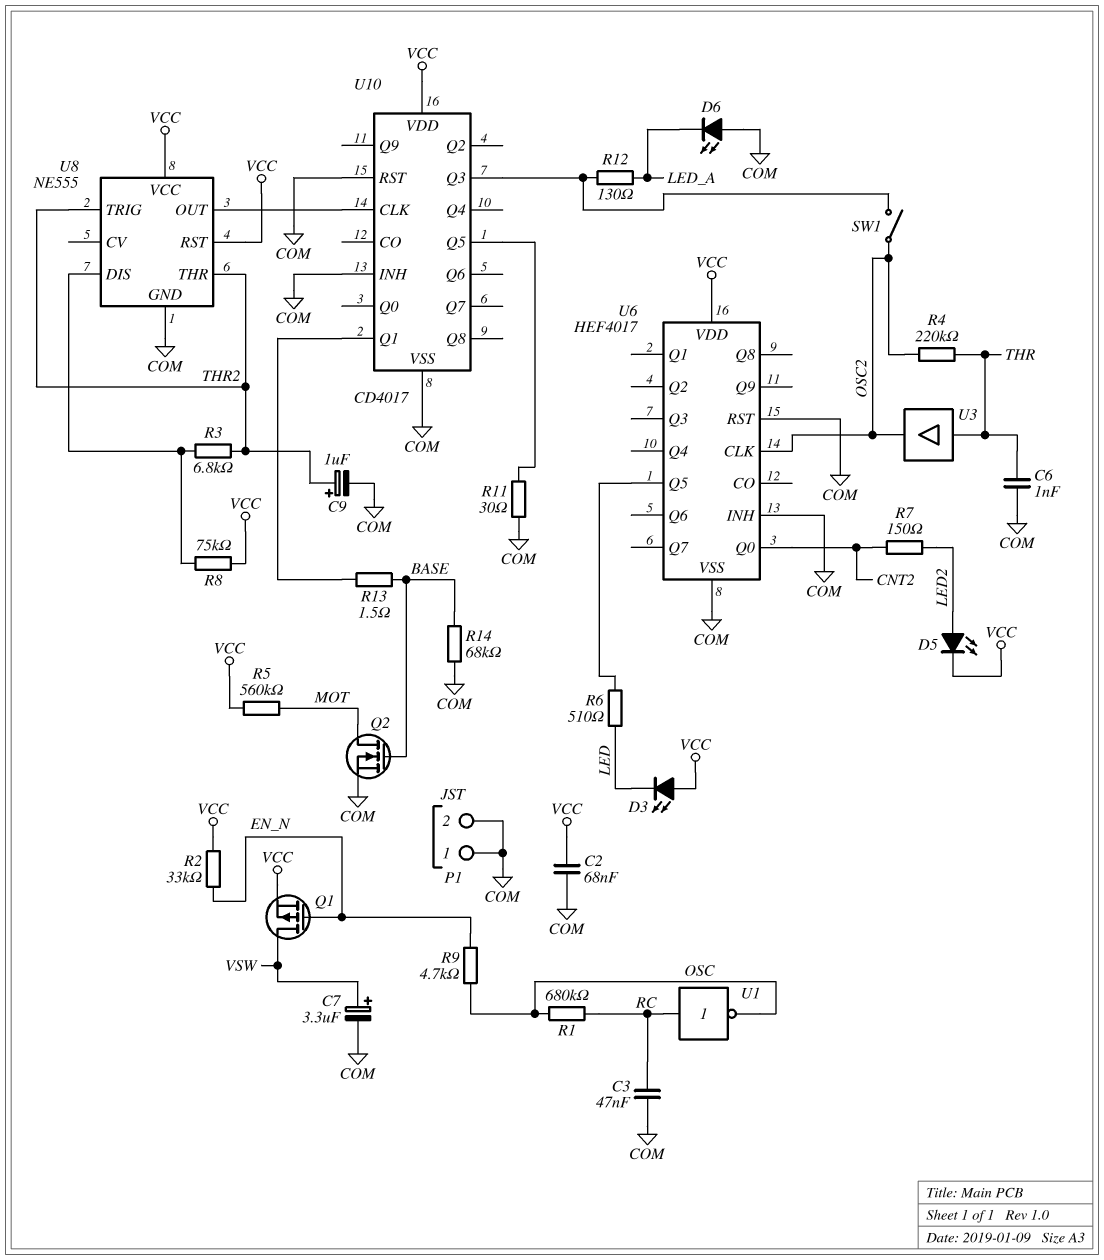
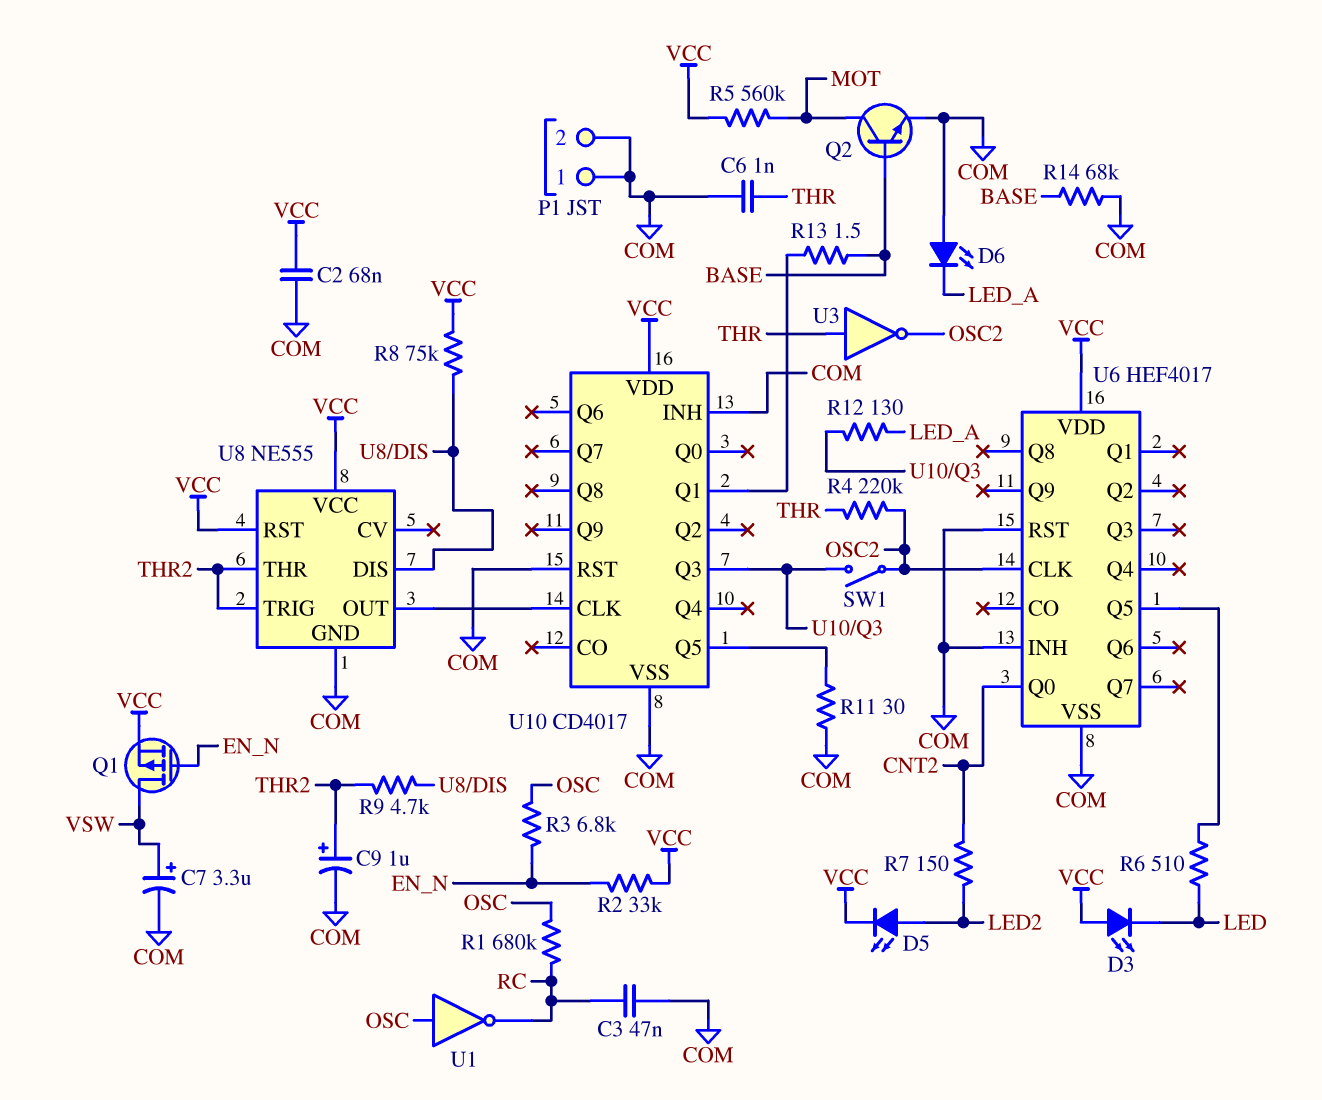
Q2: NMOS (G BASE, D MOT, S COM) -> NPN (B BASE, C MOT, E COM)
R3: 6.8k (THR2, U8/DIS) -> 6.8k (EN_N, OSC)
R9: 4.7k (EN_N, OSC) -> 4.7k (THR2, U8/DIS)
U1: NOT (in RC, out OSC) -> NOT (in OSC, out RC)
U3: buffer (in THR, out OSC2) -> NOT (in THR, out OSC2)

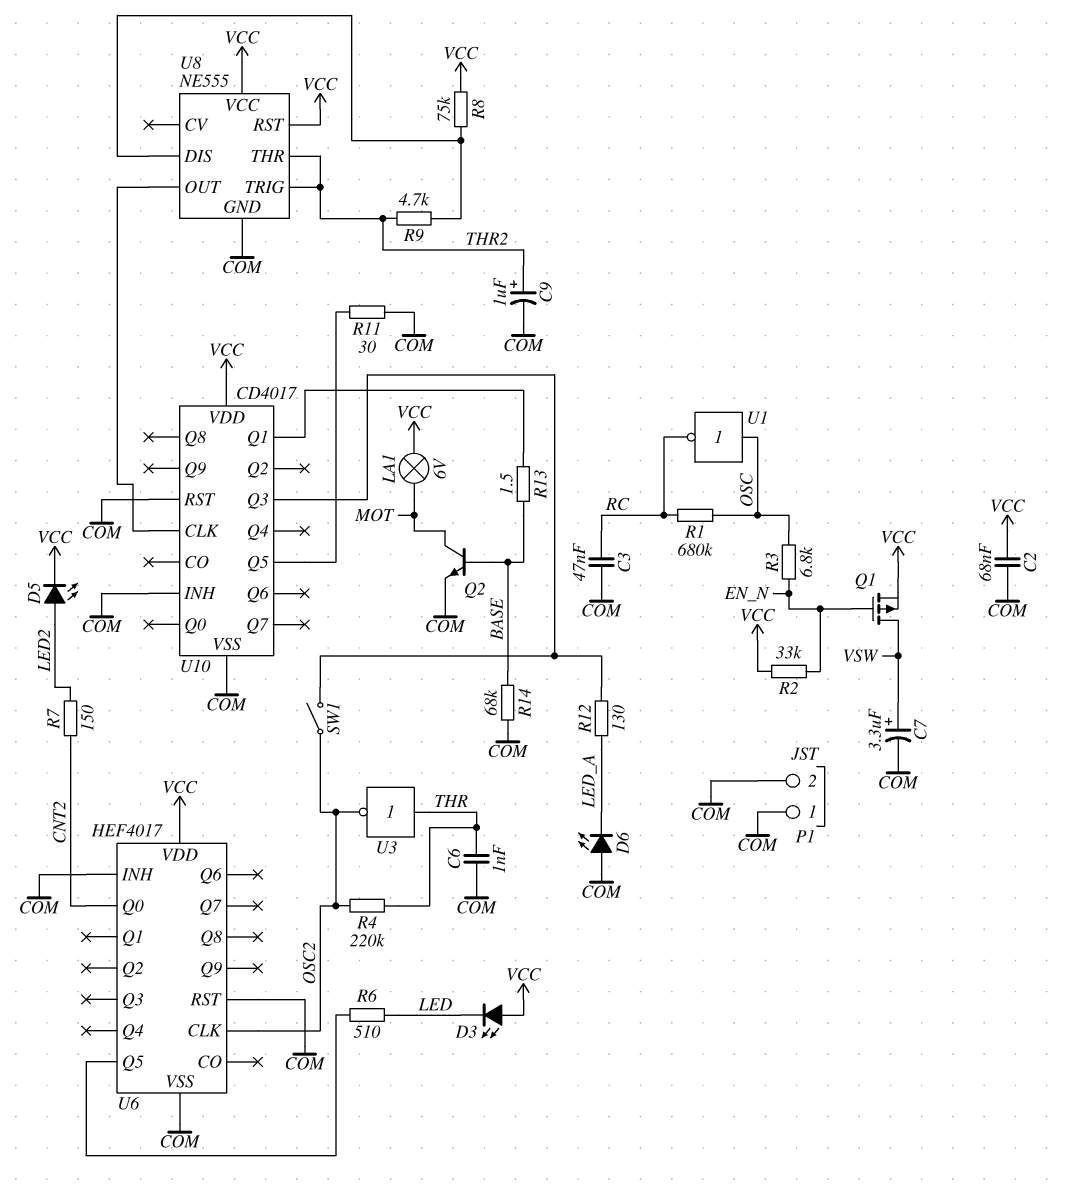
LA1: none -> lamp 6V (MOT, VCC)
R5: 560k (MOT, VCC) -> none

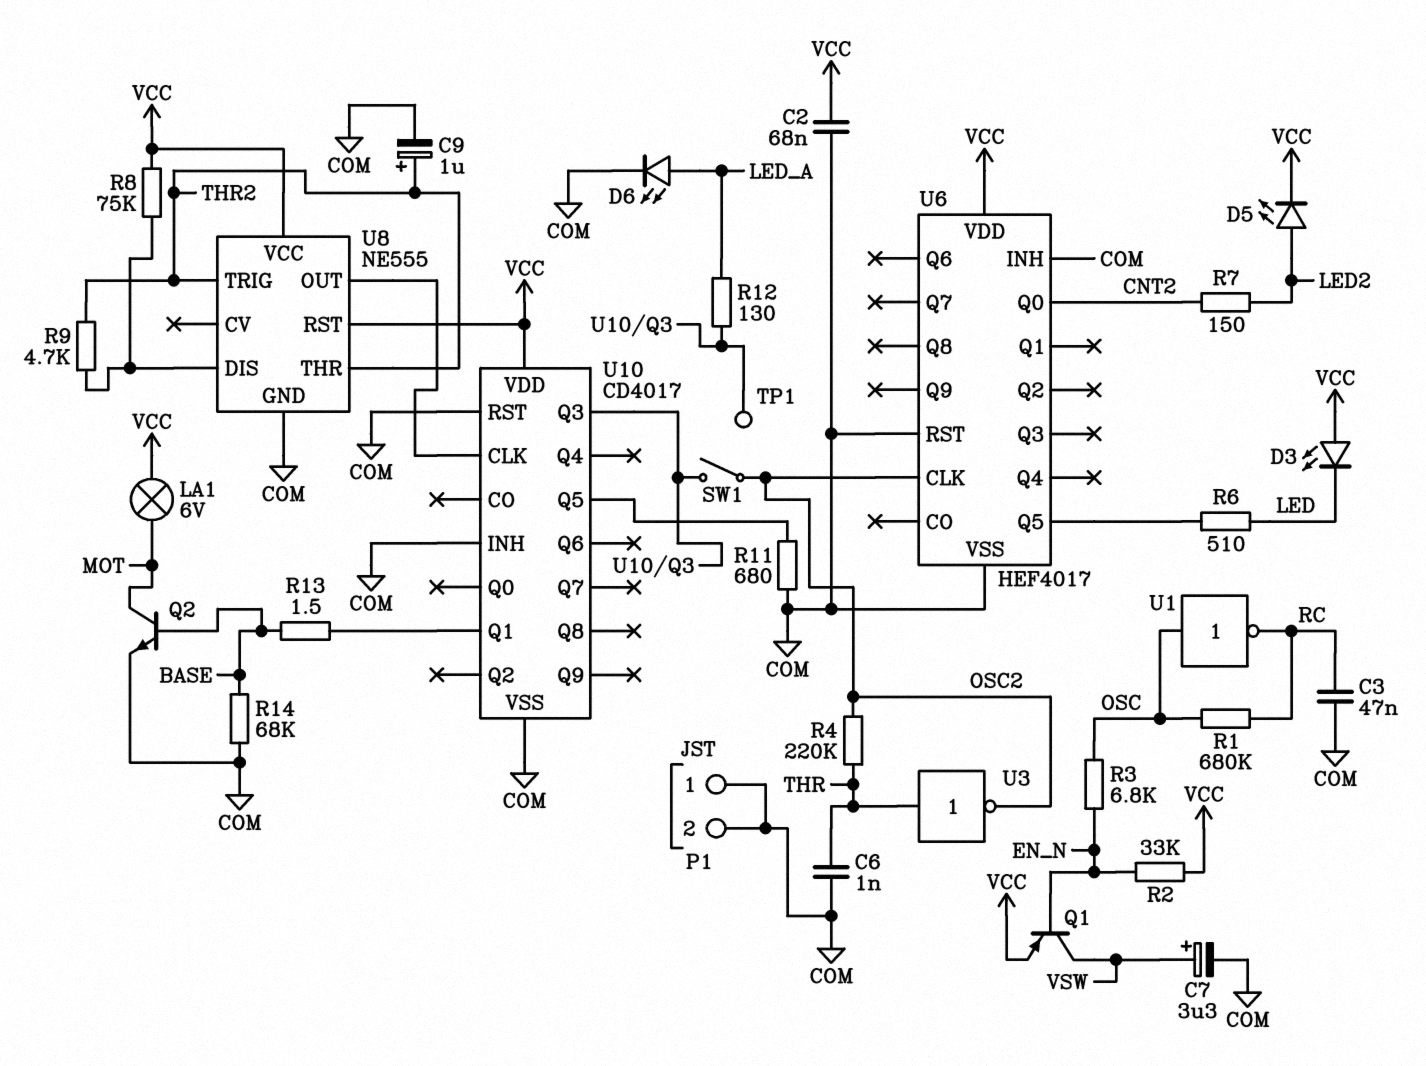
D6: LED (A COM, K LED_A) -> LED (A LED_A, K COM)
Q1: PMOS (G EN_N, D VSW, S VCC) -> PNP (B EN_N, C VSW, E VCC)
R11: 30 (COM, U10/Q5) -> 680 (COM, U10/Q5)
TP1: none -> test point (U10/Q3)

